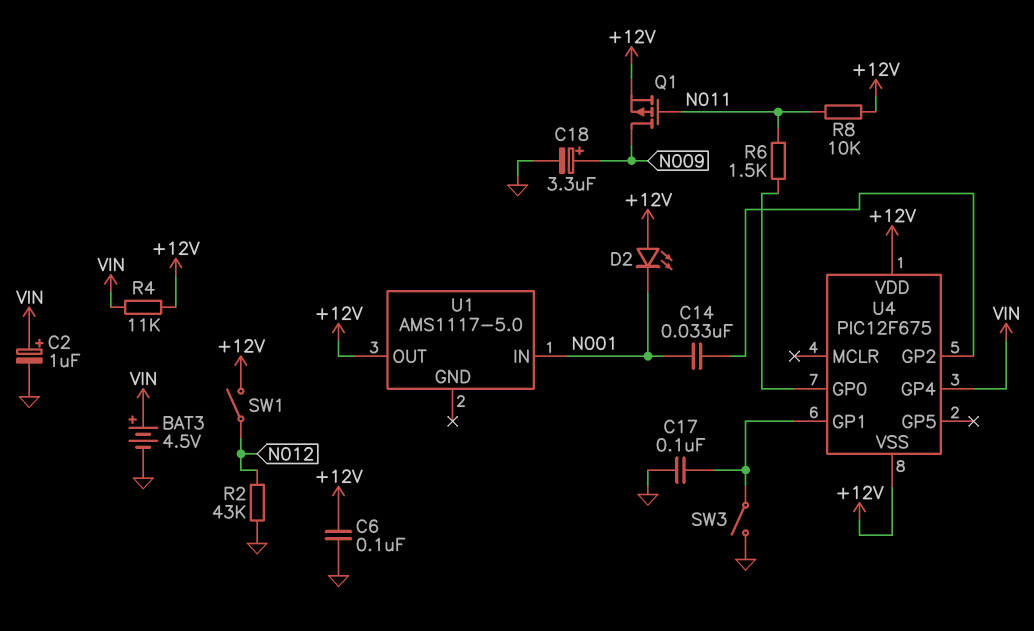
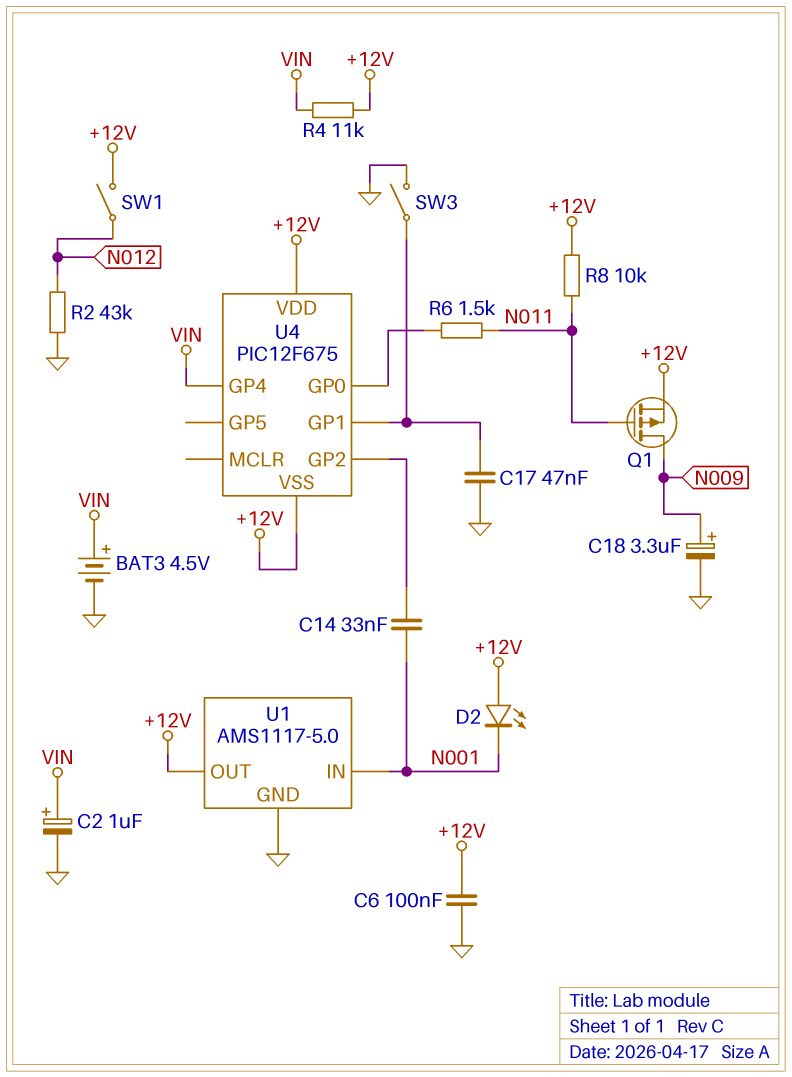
C17: 100nF (GND, U4/GP1) -> 47nF (GND, U4/GP1)
U1 pin GND: none -> GND

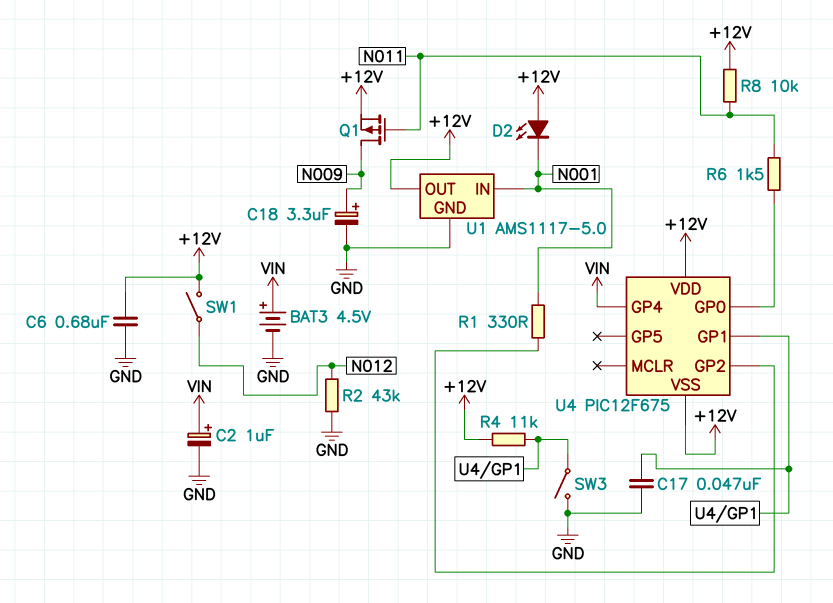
C6: 100nF (+12V, GND) -> 680nF (+12V, GND)
C14: 33nF (N001, U4/GP2) -> none
R1: none -> 330 (N001, U4/GP2)
R4: 11k (+12V, VIN) -> 11k (+12V, U4/GP1)

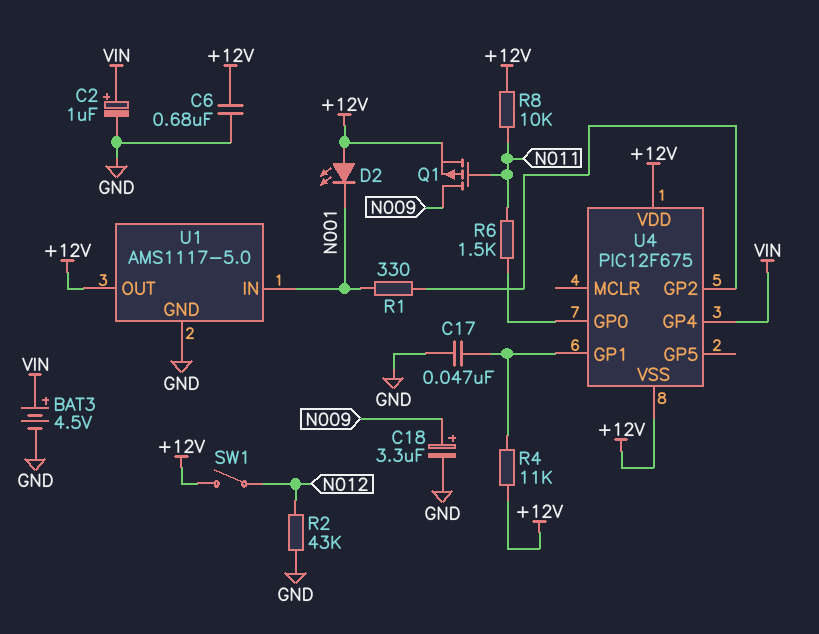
SW3: switch (GND, U4/GP1) -> none

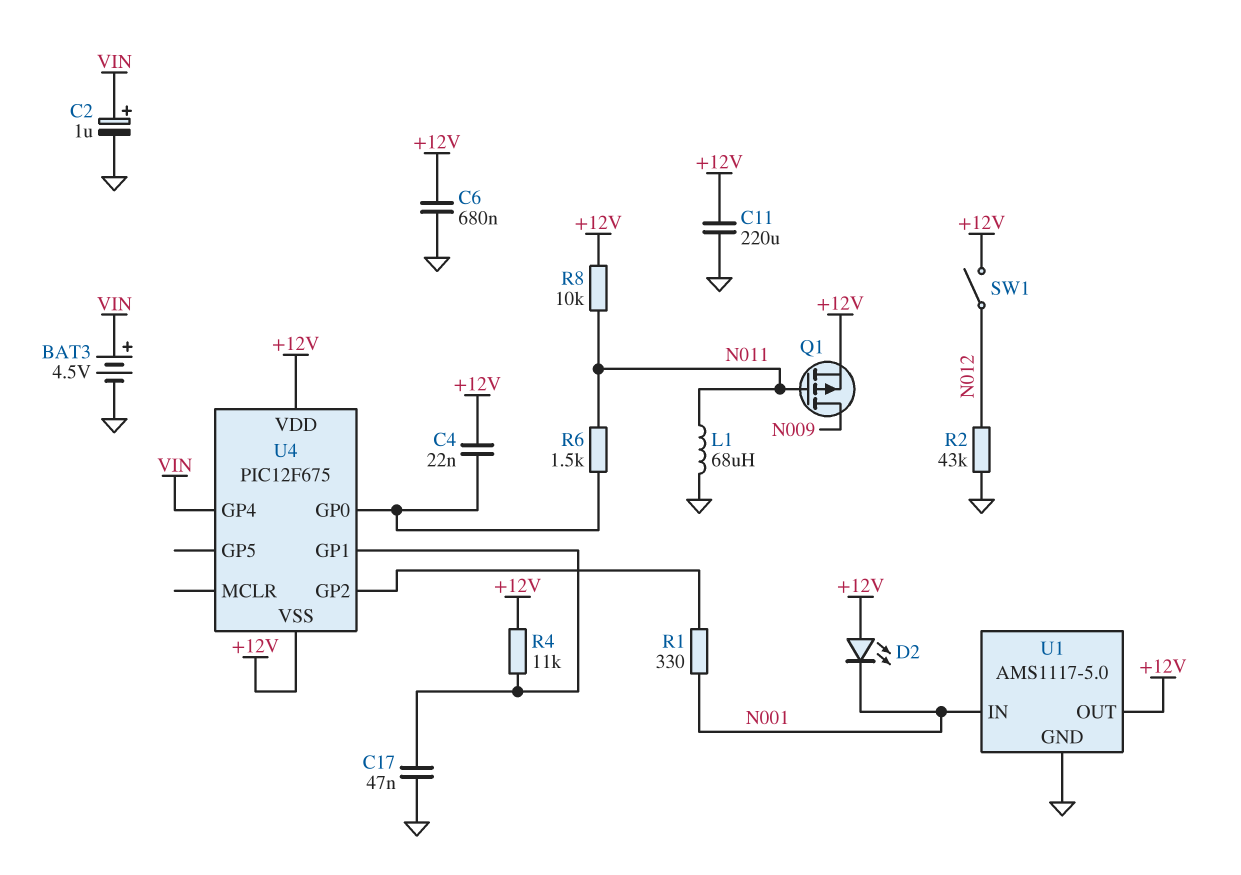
C4: none -> 22nF (+12V, U4/GP0)
C11: none -> 220uF (+12V, GND)
C18: 3.3uF (plus N009, minus GND) -> none
L1: none -> 68uH (GND, N011)

